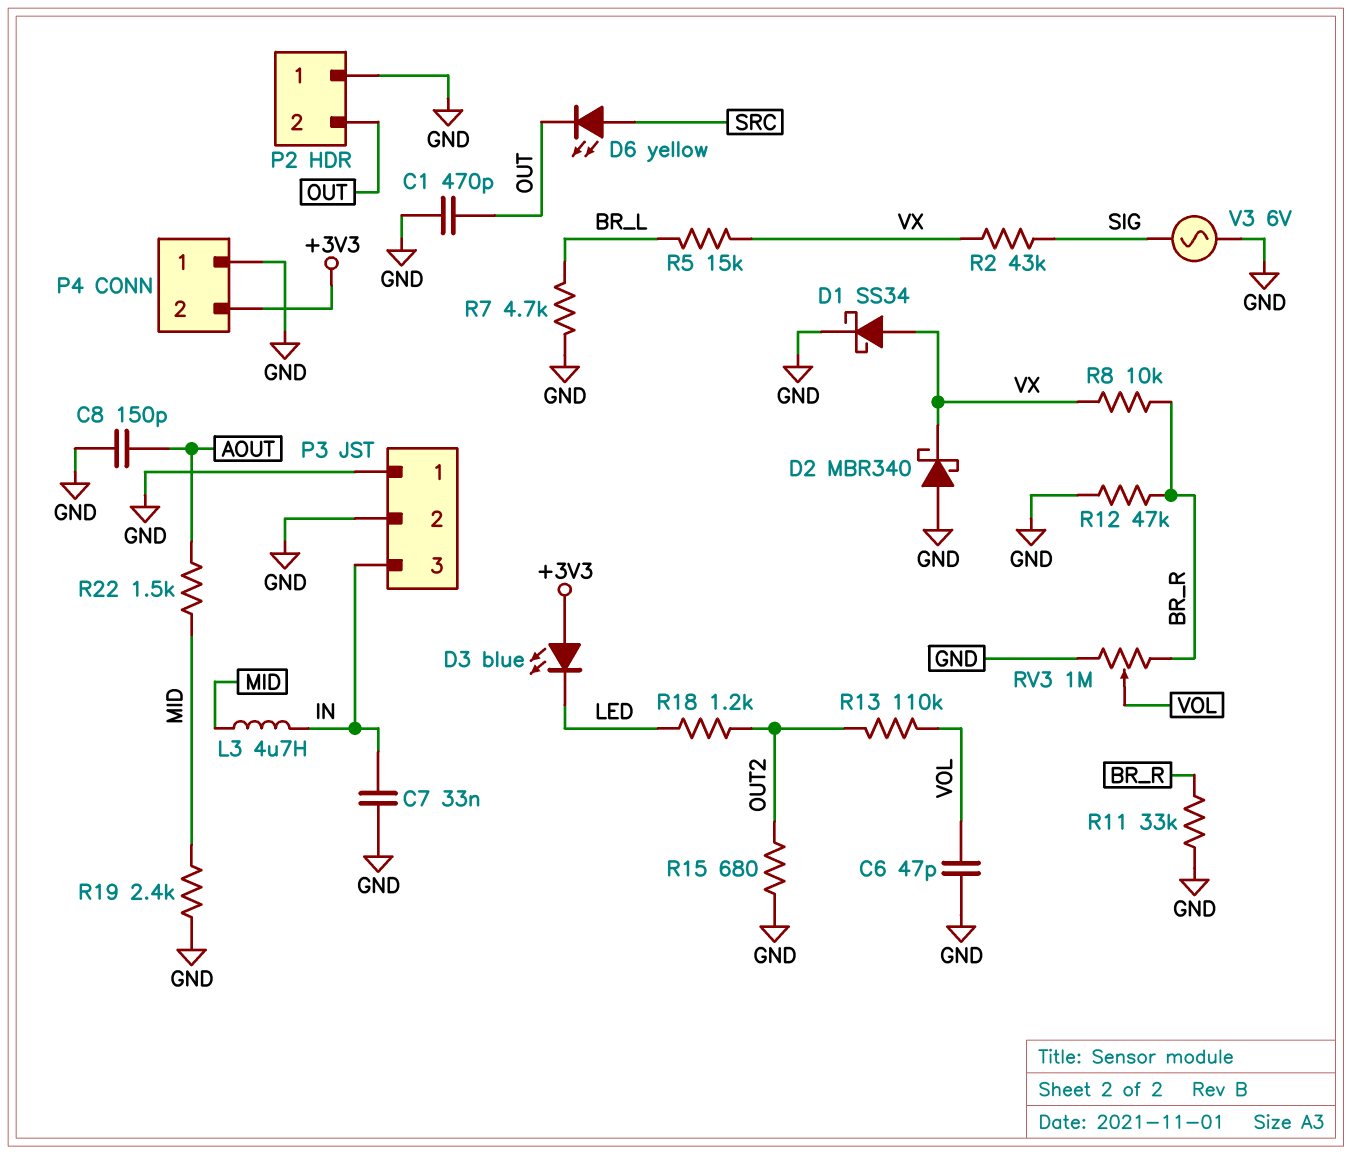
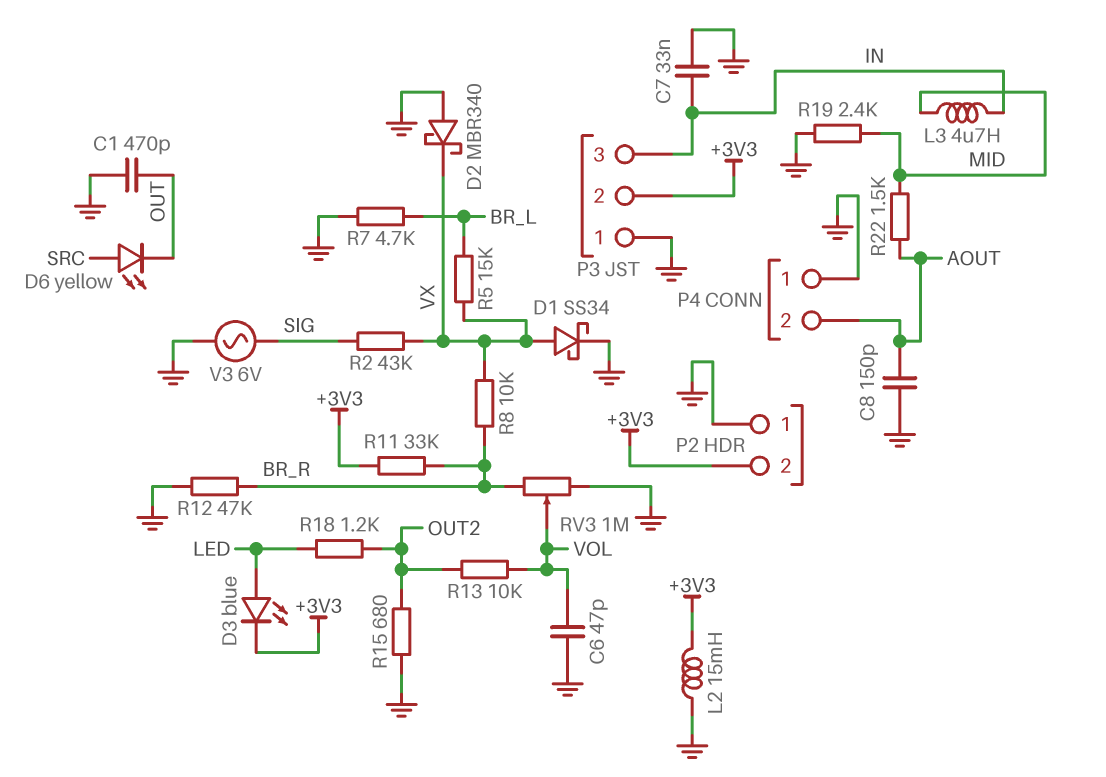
D3: LED blue (A +3V3, K LED) -> LED blue (A LED, K +3V3)
L2: none -> 15mH (+3V3, GND)
P2 pin 2: OUT -> +3V3
P3 pin 2: GND -> +3V3
P4 pin 2: +3V3 -> AOUT
R11: 33k (BR_R, GND) -> 33k (+3V3, BR_R)
R13: 110k (OUT2, VOL) -> 10k (OUT2, VOL)

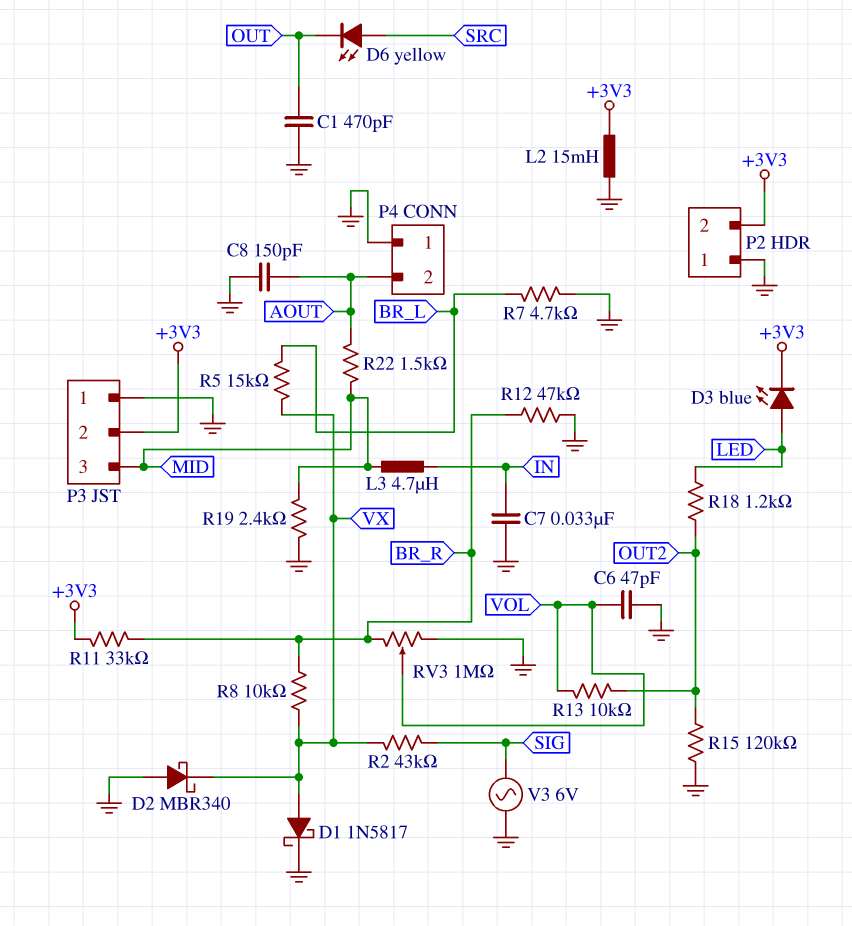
D1: schottky SS34 (A VX, K GND) -> schottky 1N5817 (A VX, K GND)
P3 pin 3: IN -> MID
R15: 680 (GND, OUT2) -> 120k (GND, OUT2)

